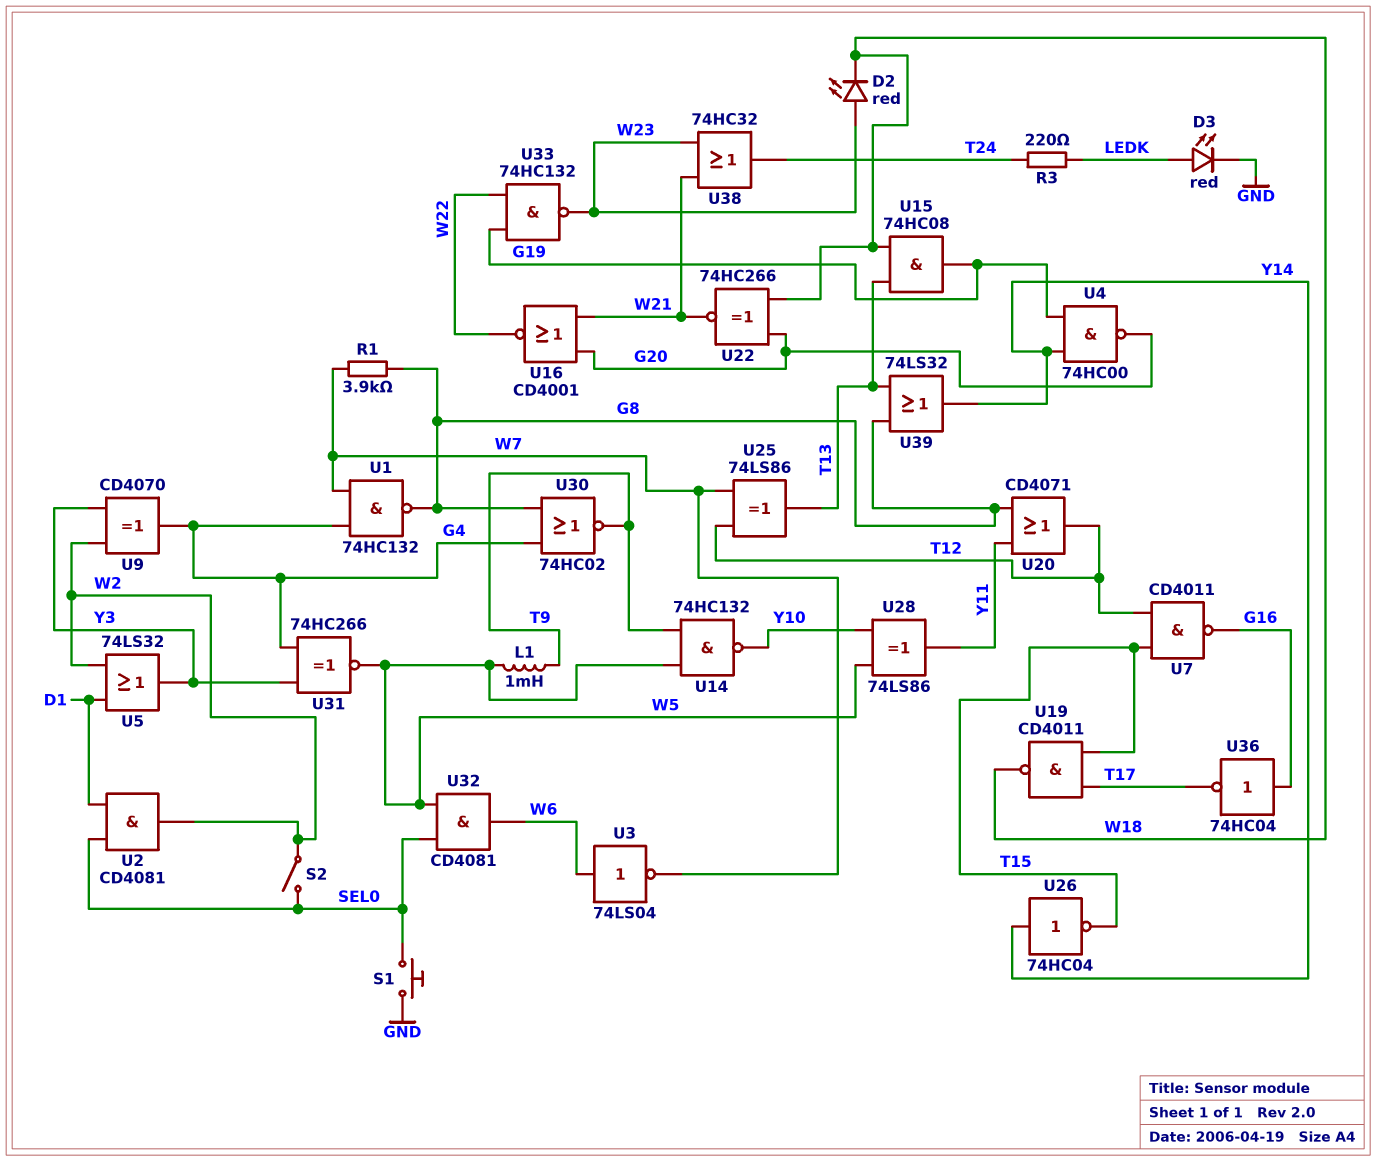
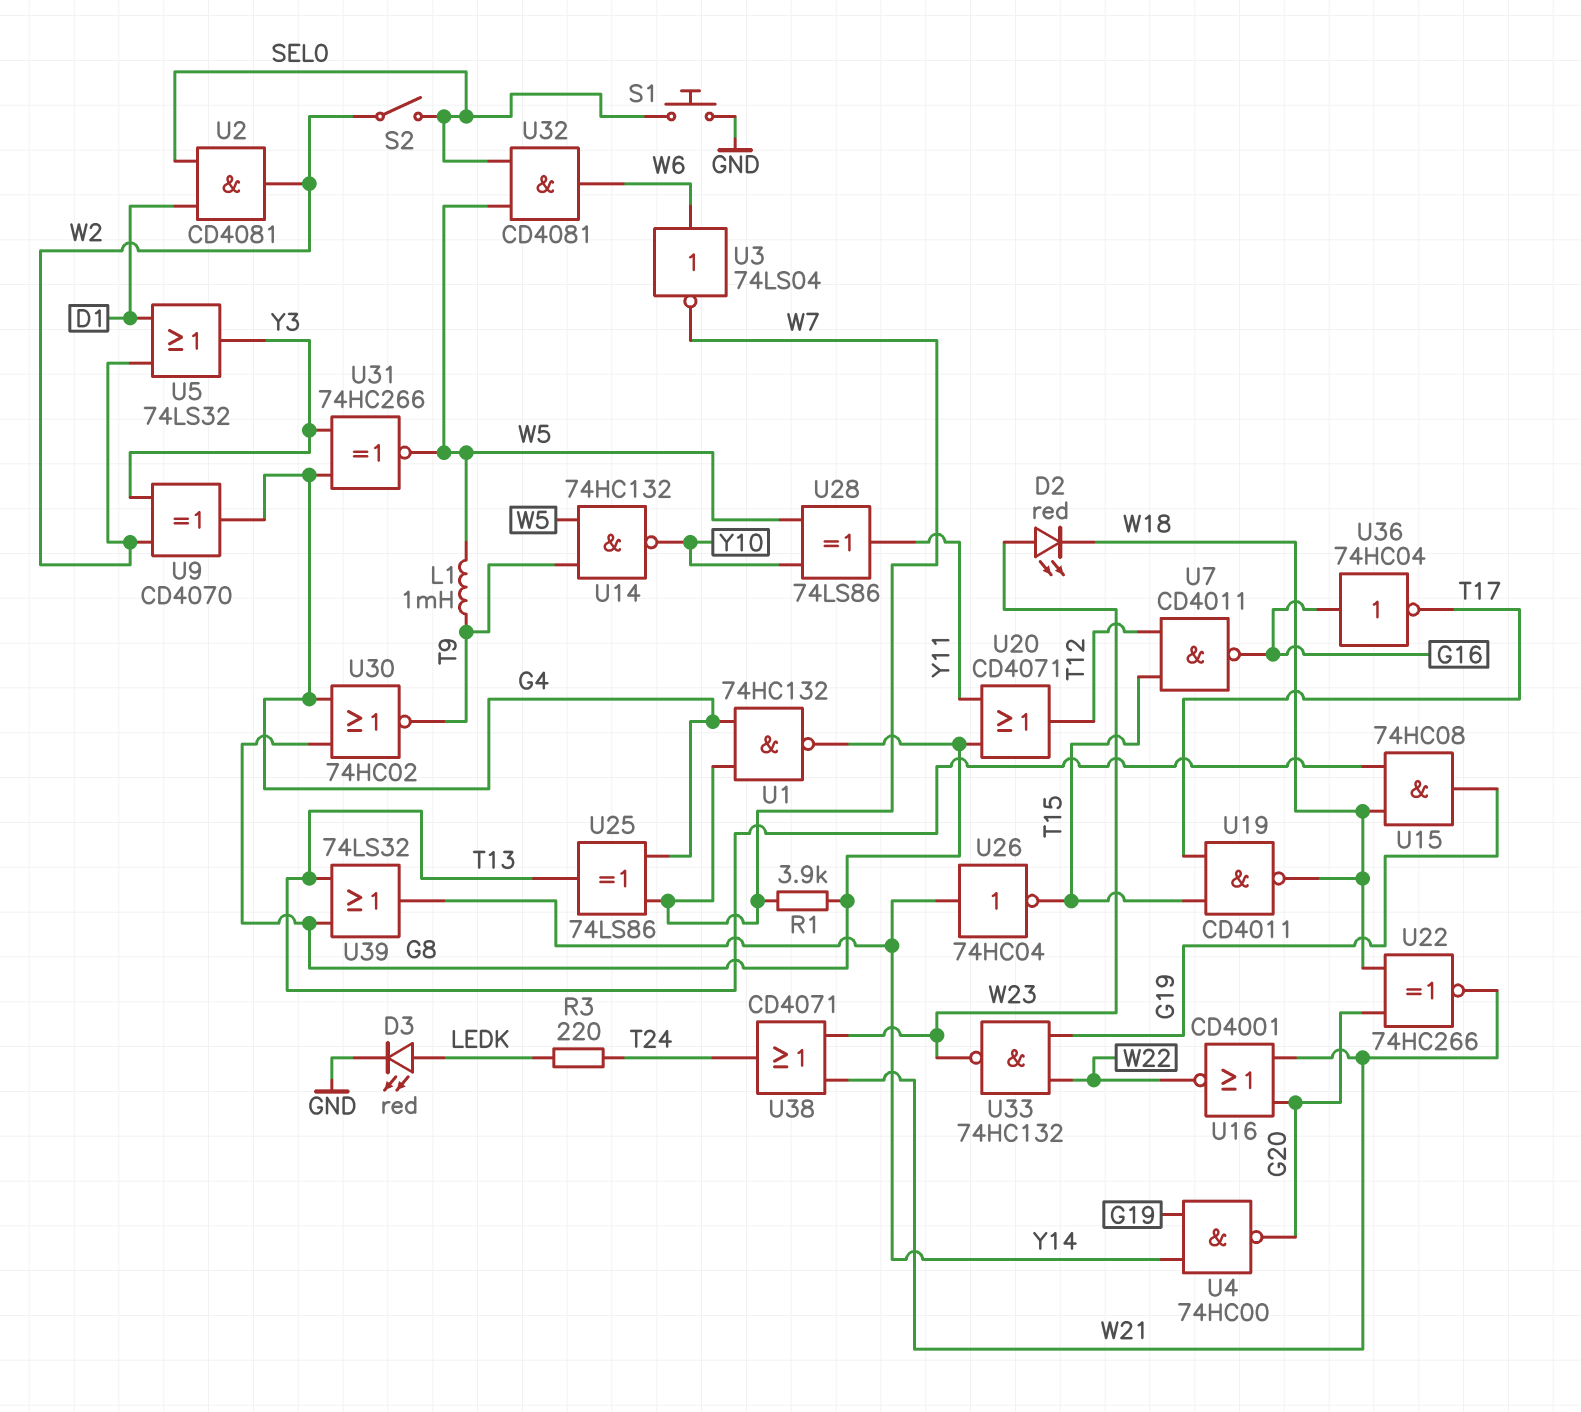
U25: XOR 74LS86 (in T12, in W7, out T13) -> XOR 74LS86 (in G4, in W7, out T13)
U38: OR 74HC32 (in W21, in W23, out T24) -> OR CD4071 (in W21, in W23, out T24)

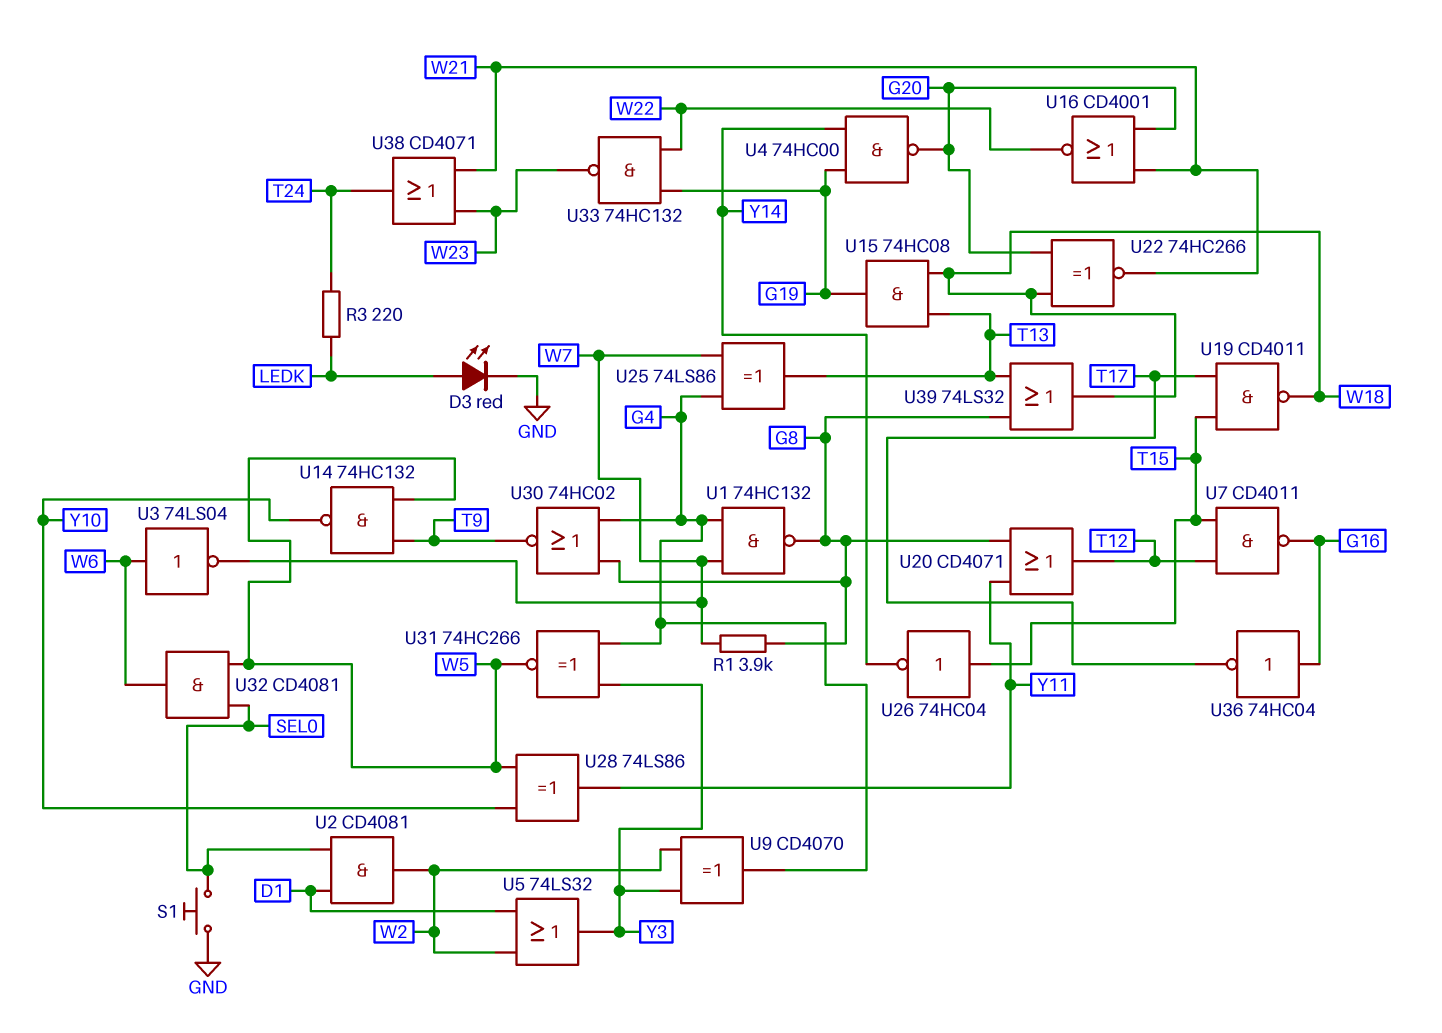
D2: LED red (A W23, K W18) -> none
L1: 1mH (T9, W5) -> none
S2: switch (SEL0, W2) -> none
U26: NOT 74HC04 (in Y14, out T15) -> NOT 74HC04 (in T15, out Y14)
U39: OR 74LS32 (in G8, in T13, out Y14) -> OR 74LS32 (in G8, in T13, out W18)

